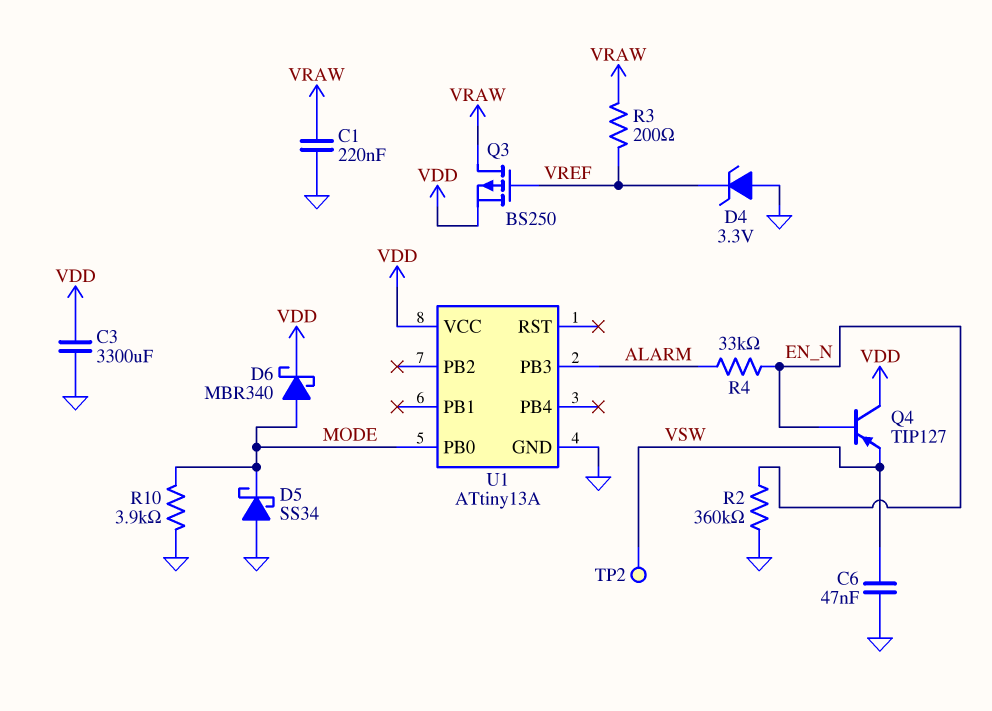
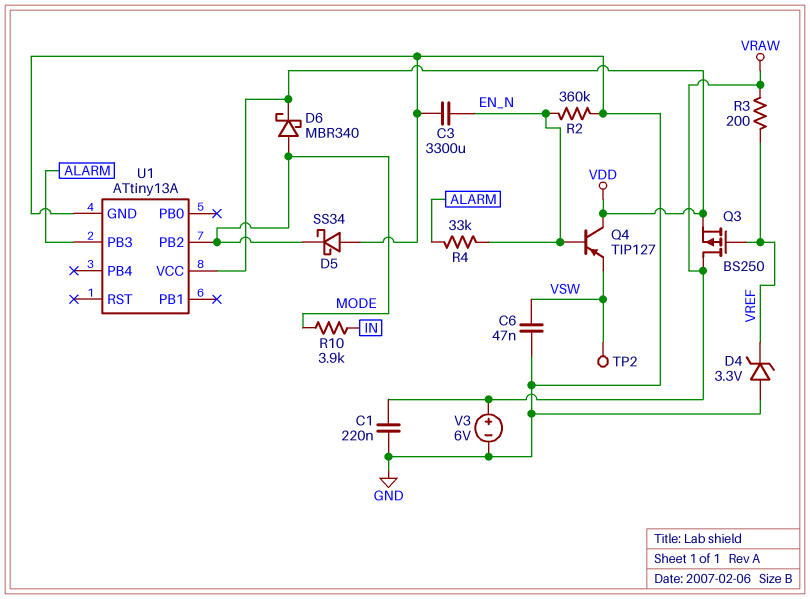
C3: 3300uF (GND, VDD) -> 3300uF (EN_N, GND)
R10: 3.9k (GND, MODE) -> 3.9k (IN, MODE)
U1 pin PB0: MODE -> none
U1 pin PB2: none -> MODE
V3: none -> 6V (plus VRAW, minus GND)

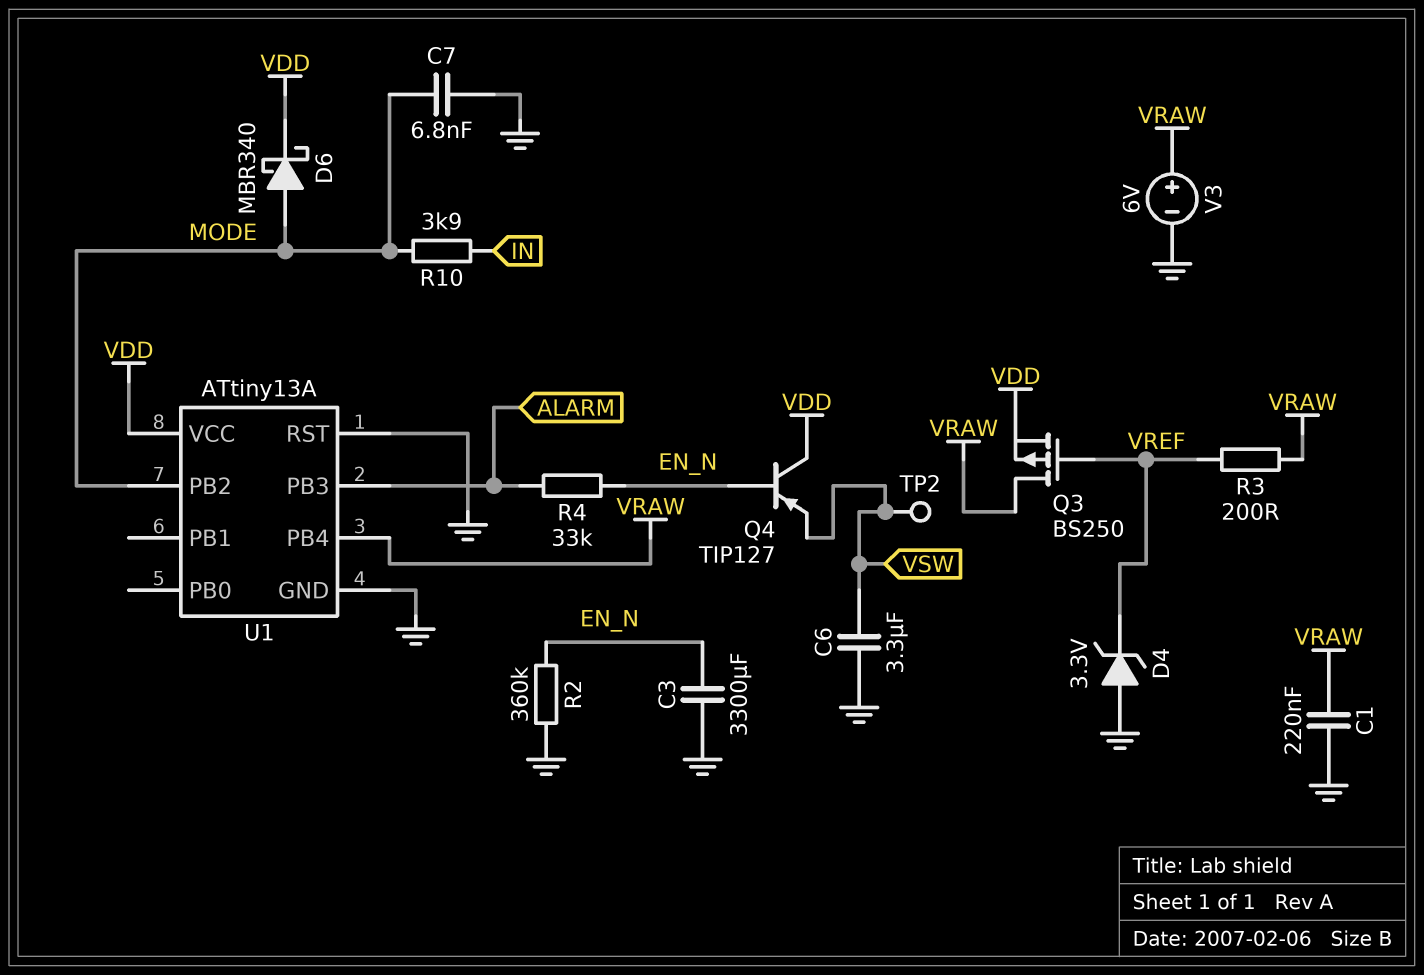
C6: 47nF (GND, VSW) -> 3.3uF (GND, VSW)
C7: none -> 6.8nF (GND, MODE)
D5: schottky SS34 (A GND, K MODE) -> none
U1 pin PB4: none -> VRAW
U1 pin RST: none -> GND

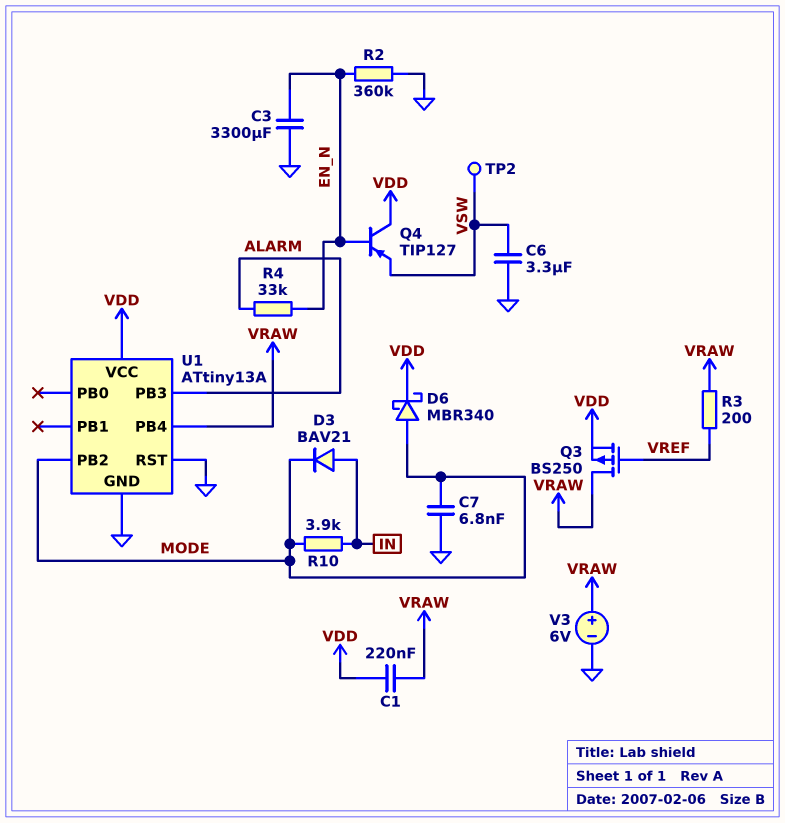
C1: 220nF (GND, VRAW) -> 220nF (VDD, VRAW)
D3: none -> diode BAV21 (A IN, K MODE)
D4: zener 3.3V (A GND, K VREF) -> none

